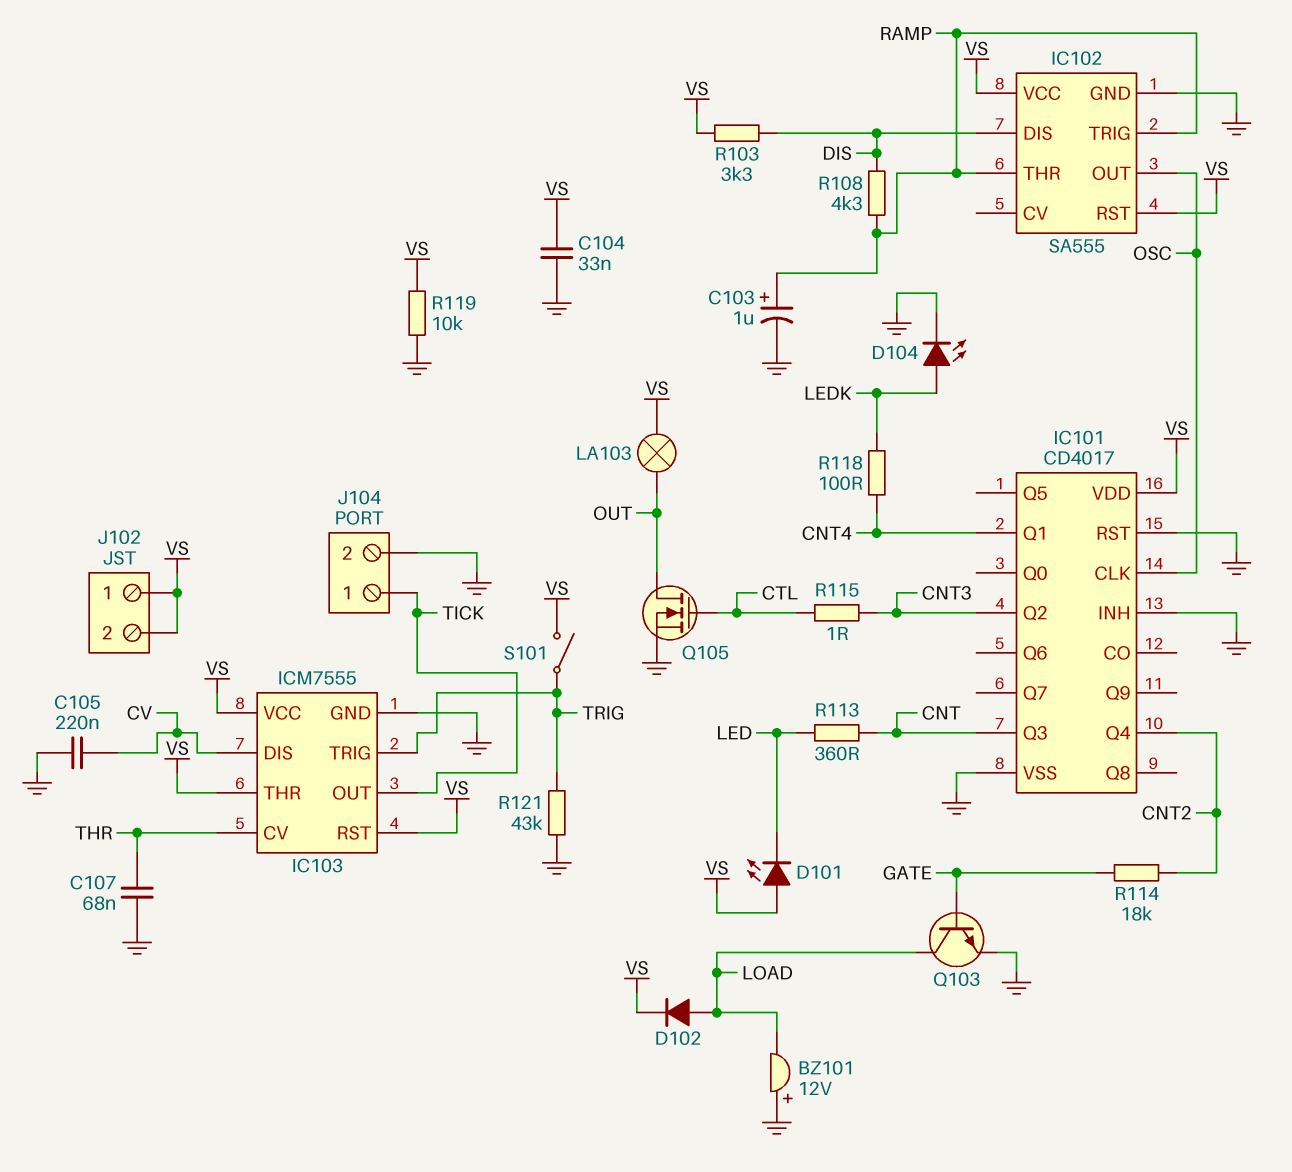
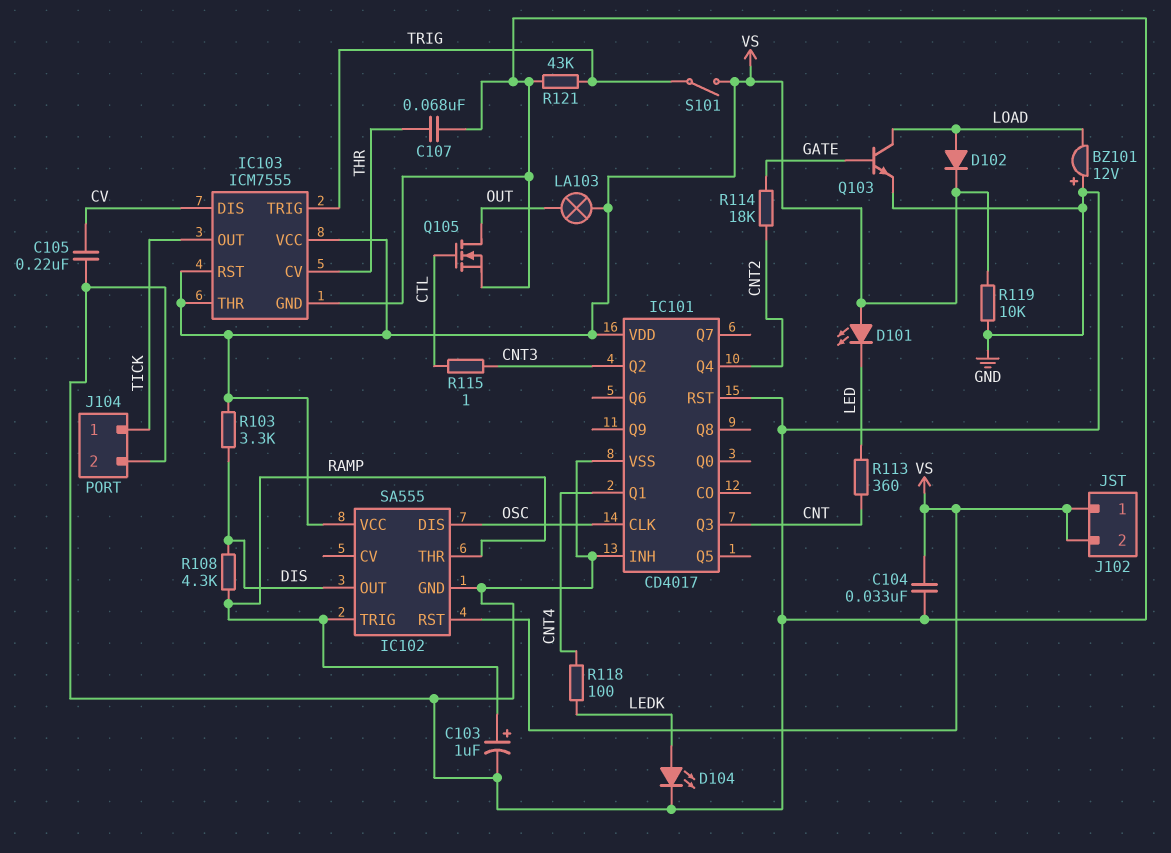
IC102 pin DIS: DIS -> OSC
IC102 pin OUT: OSC -> DIS

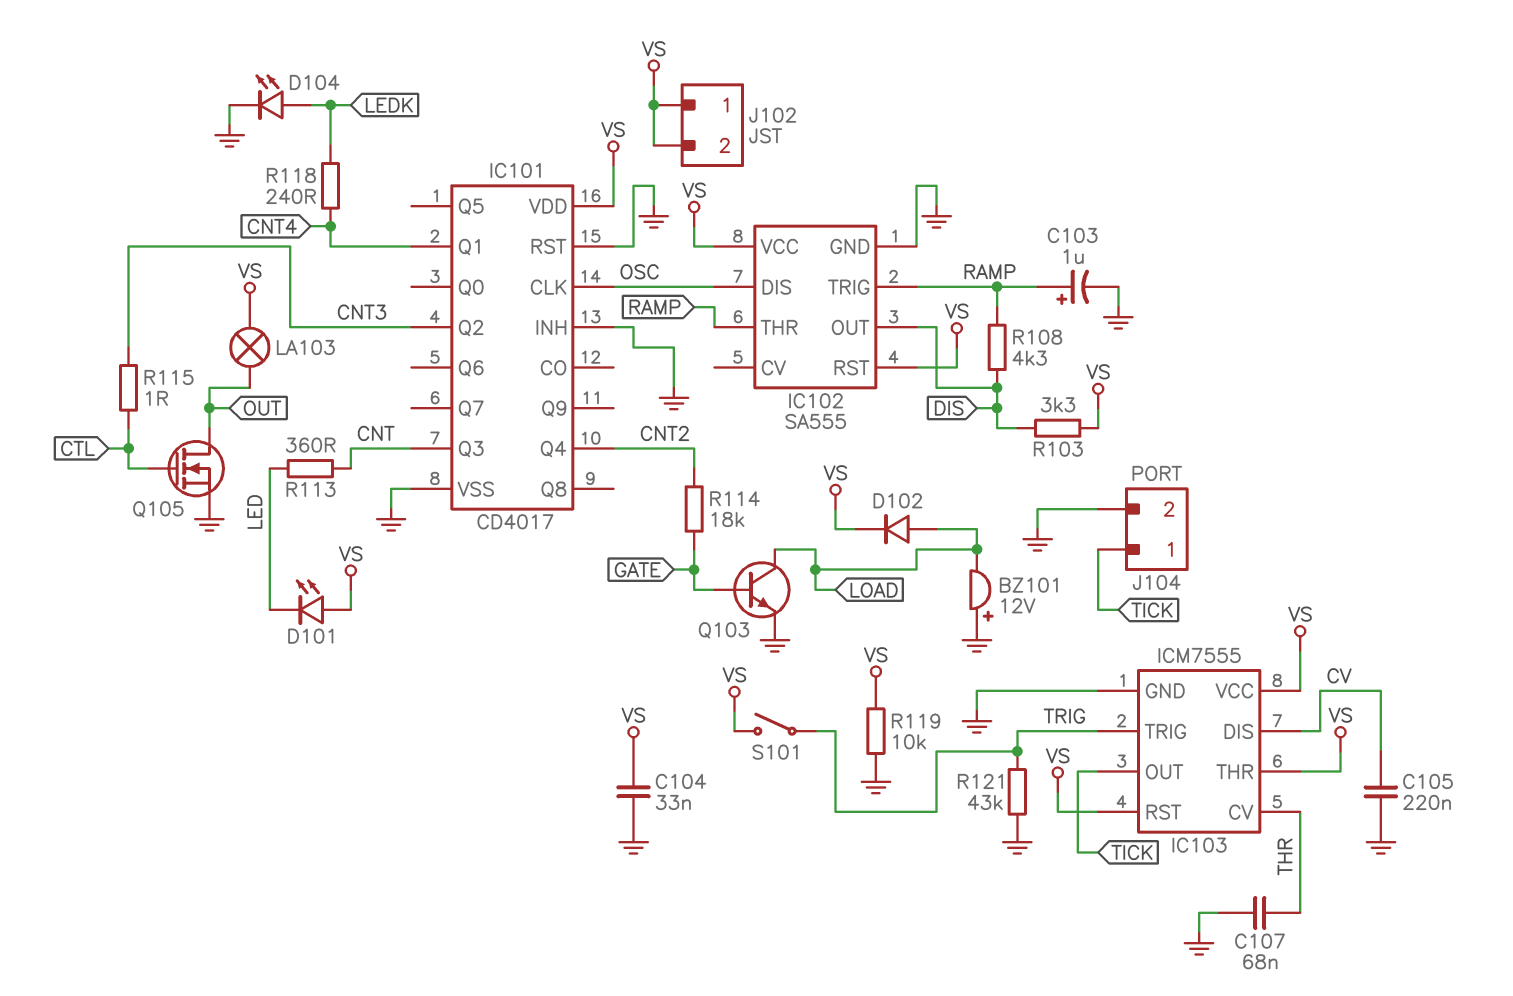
R118: 100 (CNT4, LEDK) -> 240 (CNT4, LEDK)

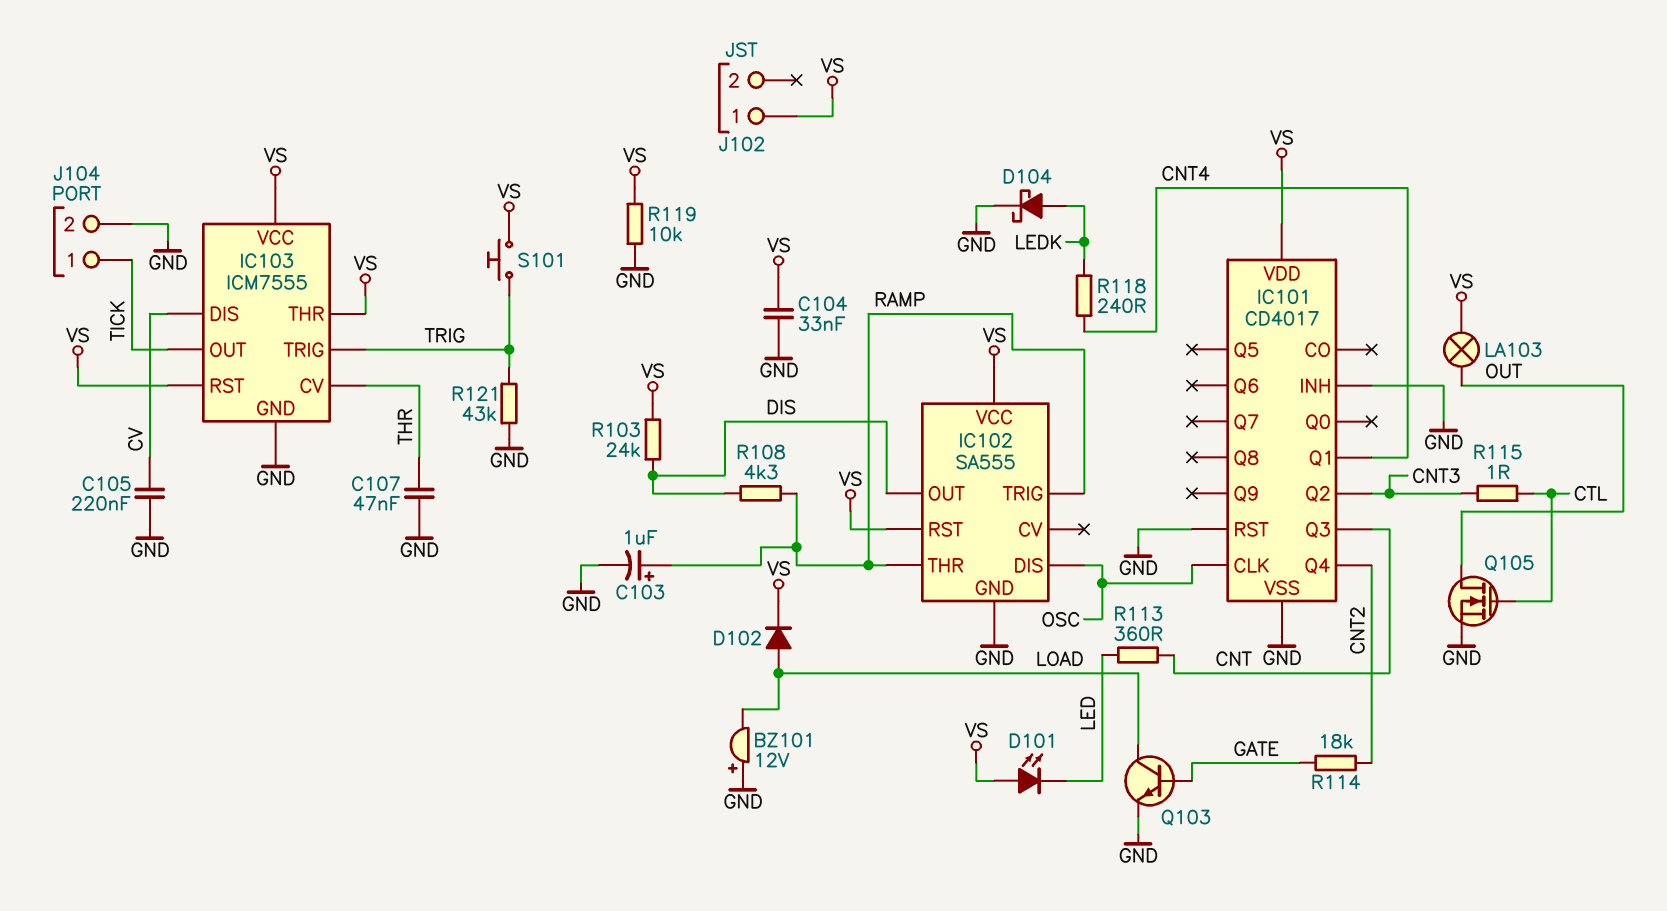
C107: 68nF (GND, THR) -> 47nF (GND, THR)
D104: LED (A LEDK, K GND) -> schottky (A LEDK, K GND)
J102 pin 2: VS -> none
R103: 3.3k (DIS, VS) -> 24k (DIS, VS)
S101: switch (TRIG, VS) -> button (TRIG, VS)

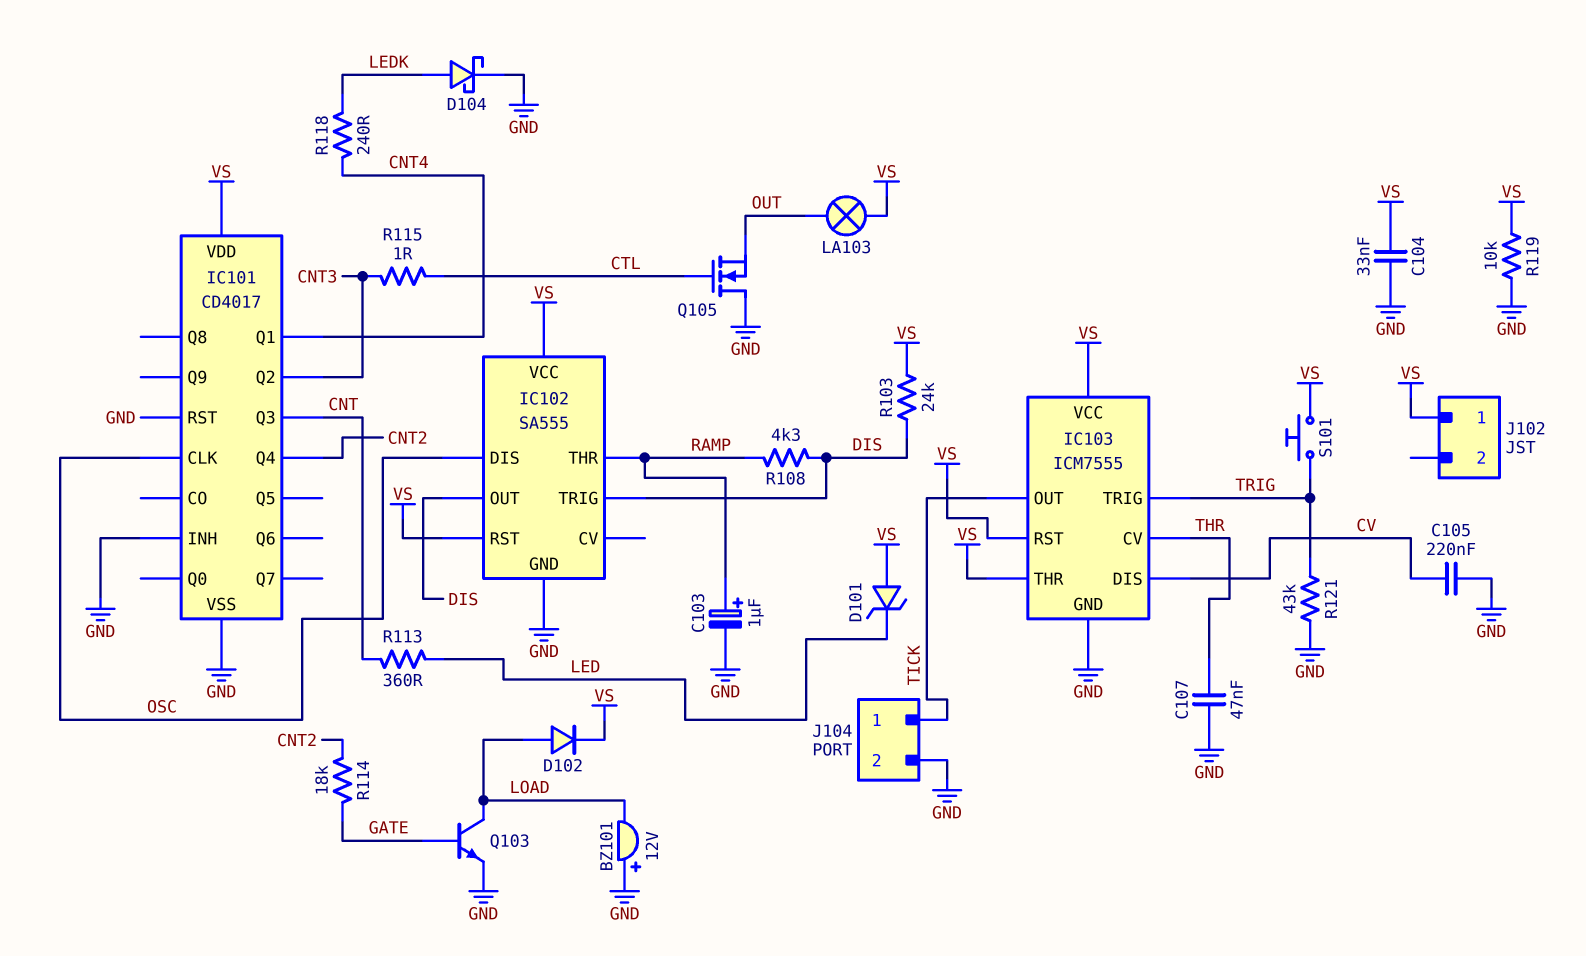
D101: LED (A VS, K LED) -> zener (A VS, K LED)
IC102 pin TRIG: RAMP -> DIS
Q105: NMOS (G CTL, D OUT, S GND) -> NMOS (G CTL, D GND, S OUT)

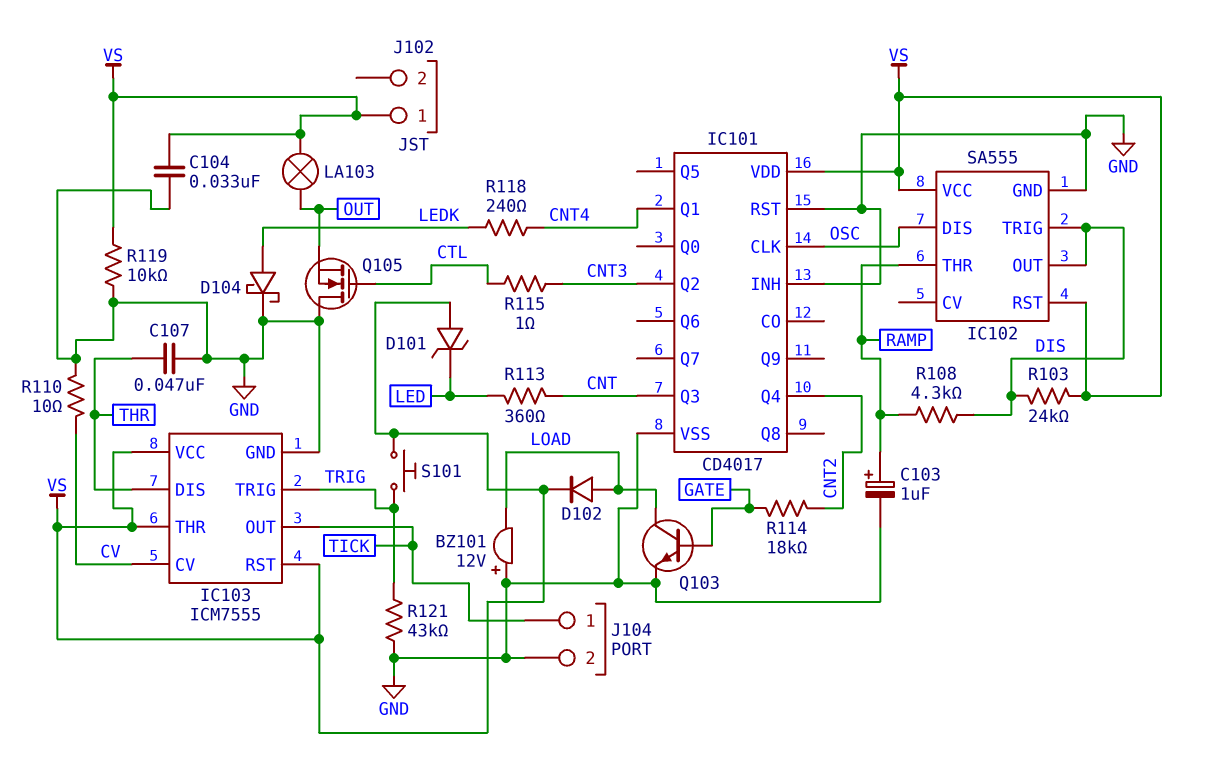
C105: 220nF (CV, GND) -> none
IC103 pin CV: THR -> CV
IC103 pin DIS: CV -> THR
R110: none -> 10 (CV, GND)

